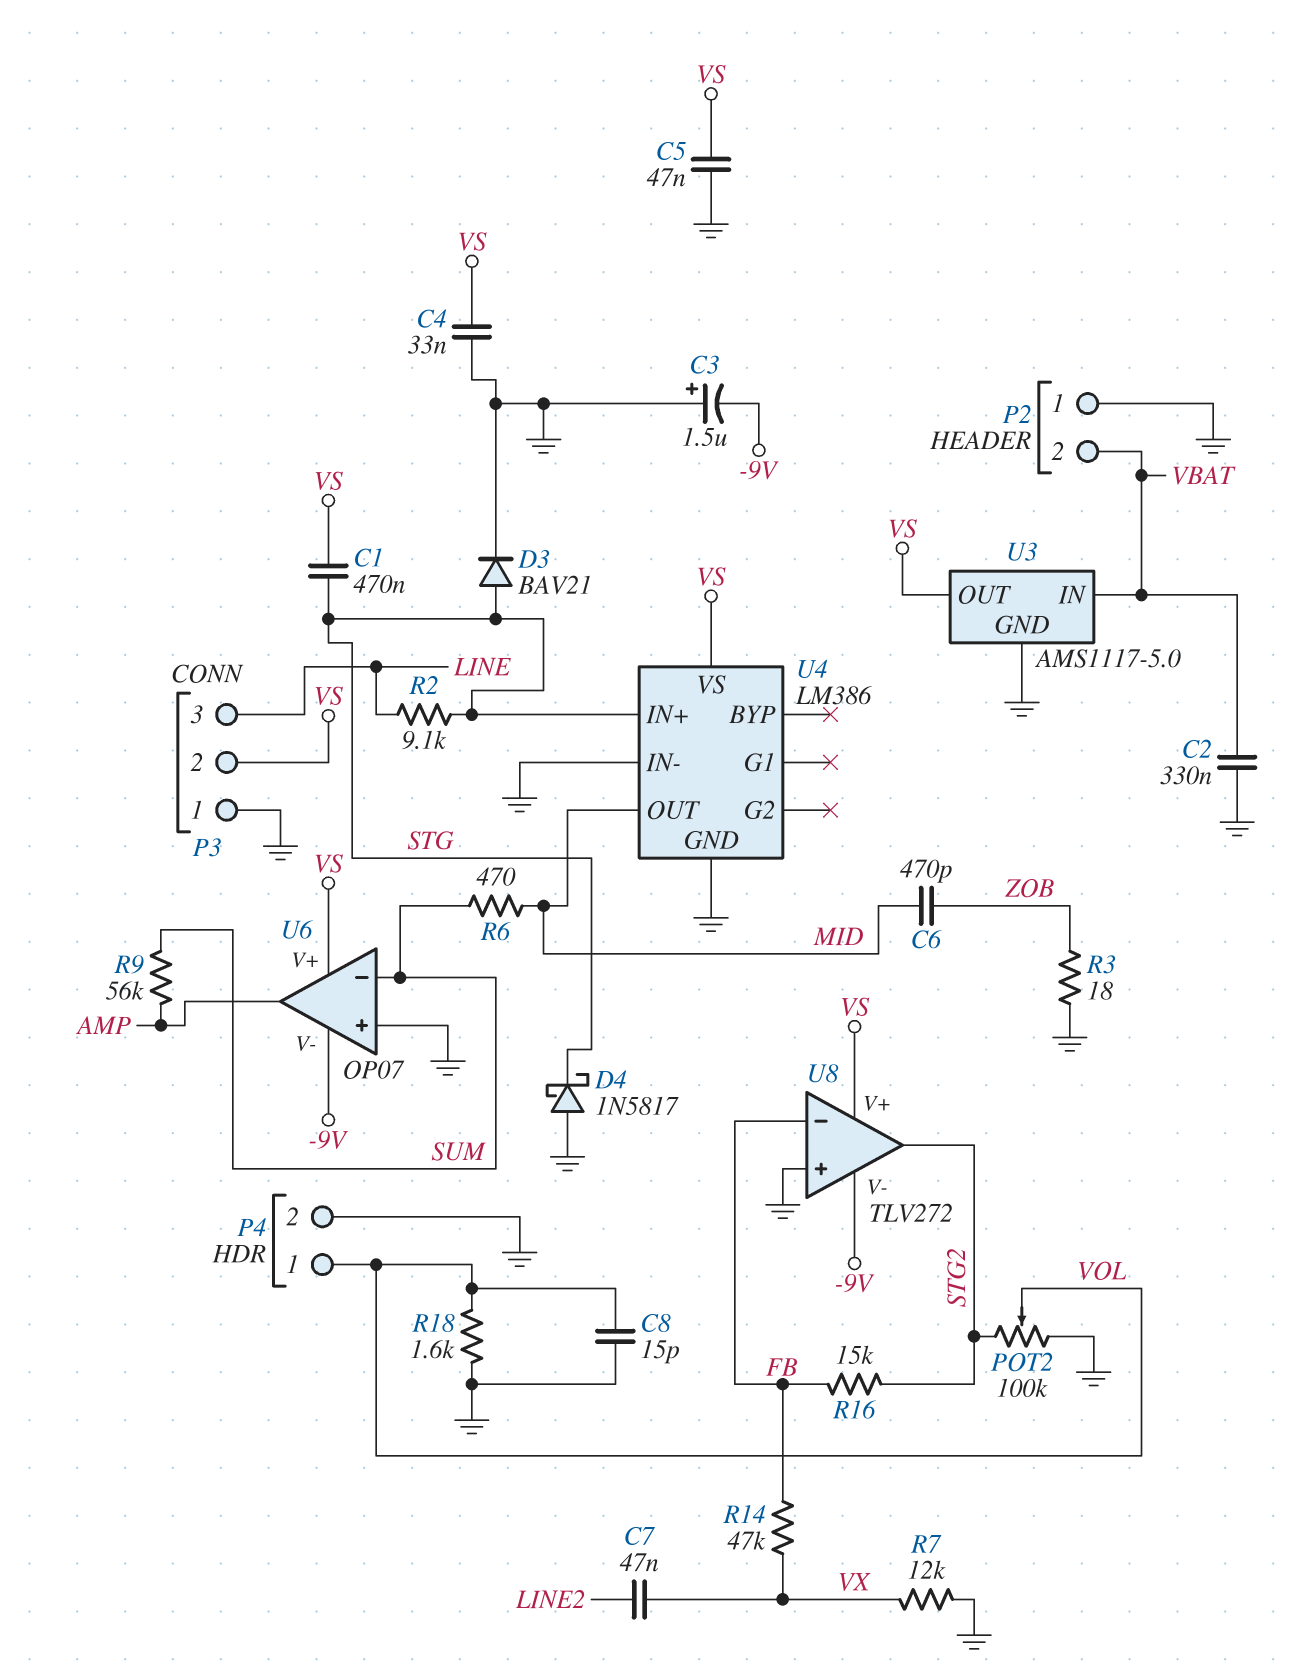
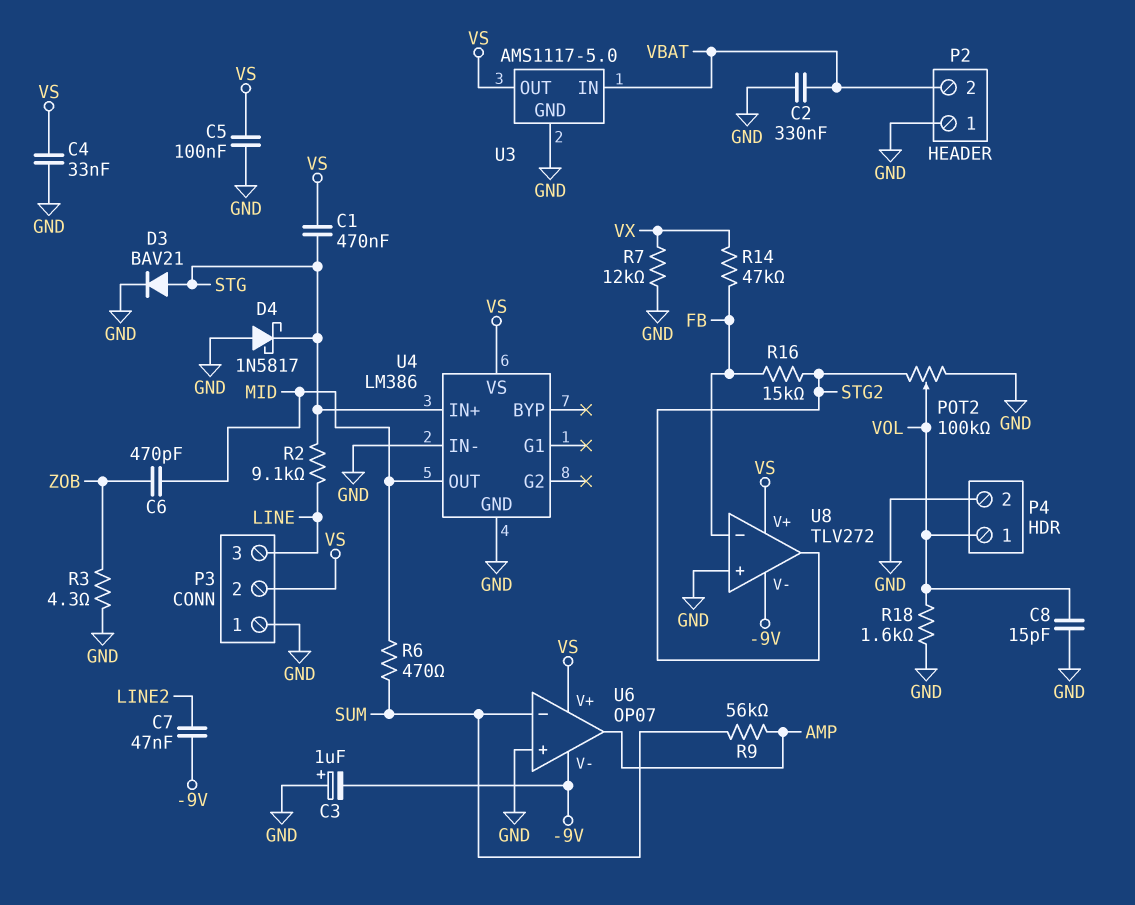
C3: 1.5uF (plus GND, minus -9V) -> 1uF (plus GND, minus -9V)
C5: 47nF (GND, VS) -> 100nF (GND, VS)
C7: 47nF (LINE2, VX) -> 47nF (-9V, LINE2)
R3: 18 (GND, ZOB) -> 4.3 (GND, ZOB)

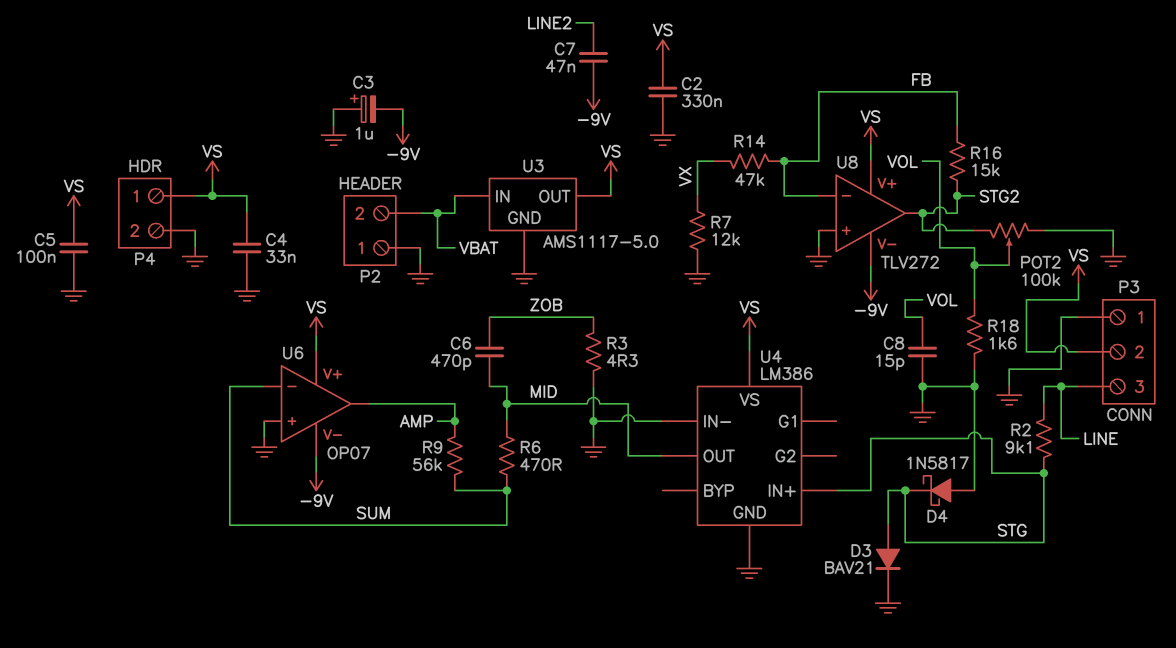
C1: 470nF (STG, VS) -> none
C2: 330nF (GND, VBAT) -> 330nF (GND, VS)
P4 pin 1: VOL -> VS

